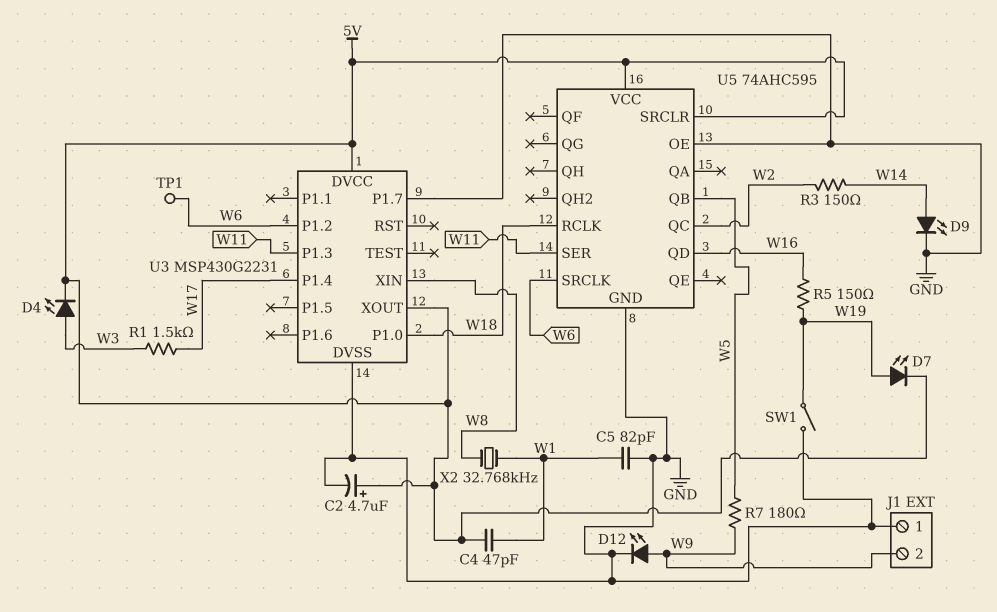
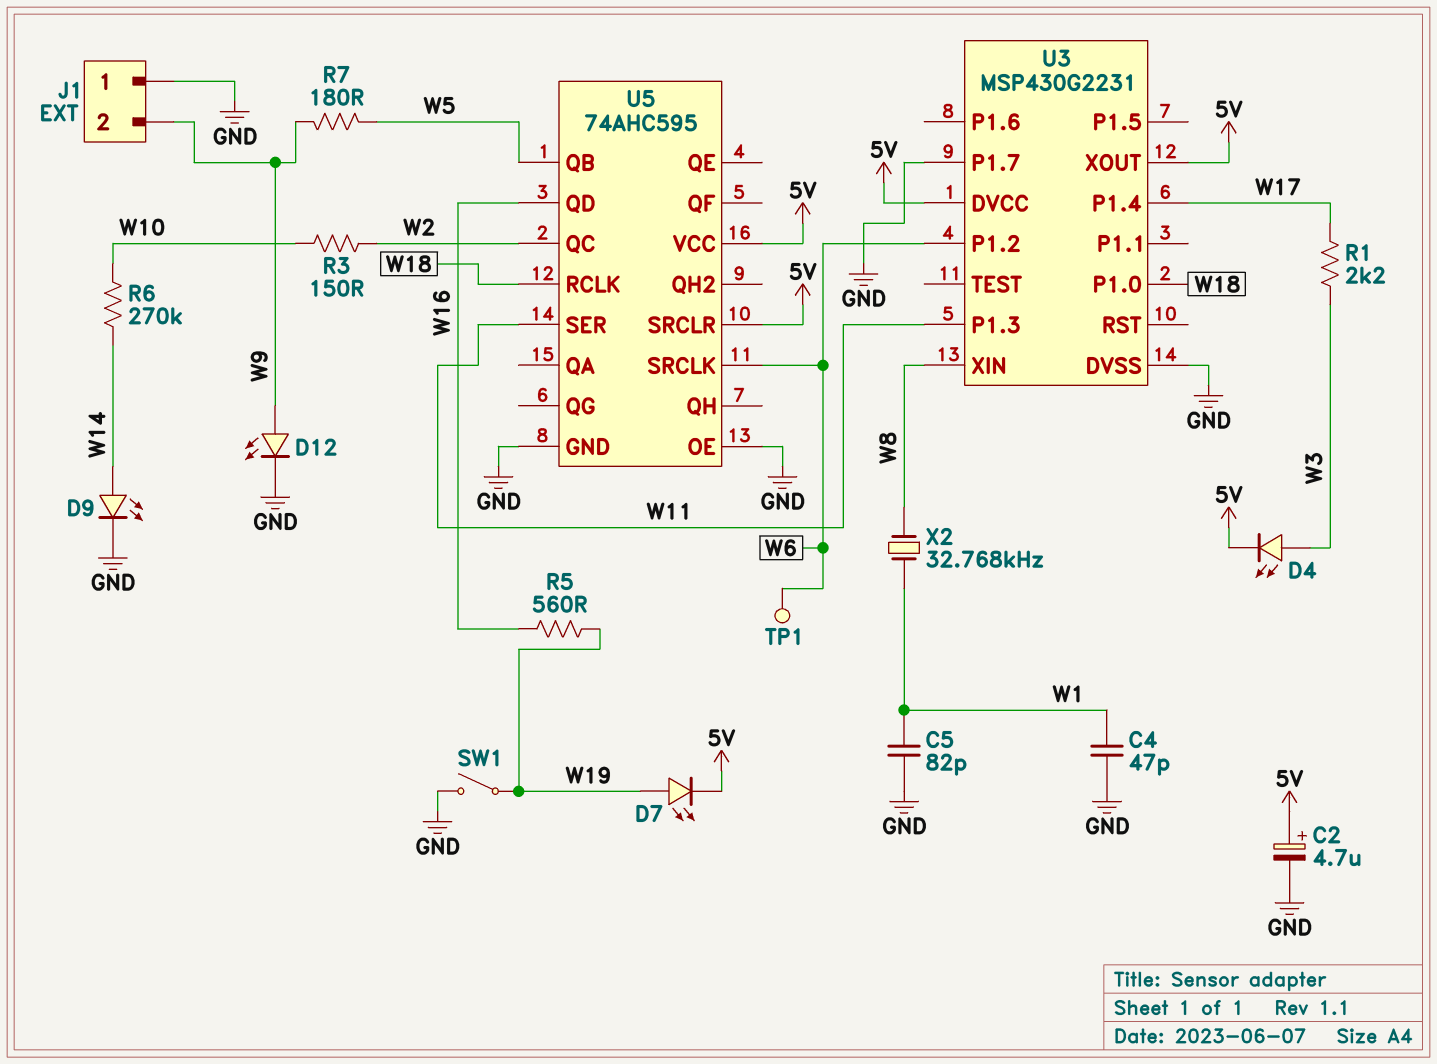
C4: 47pF (5V, W1) -> 47pF (GND, W1)
R1: 1.5k (W3, W17) -> 2.2k (W3, W17)
R3: 150 (W2, W14) -> 150 (W2, W10)
R5: 150 (W16, W19) -> 560 (W16, W19)
R6: none -> 270k (W10, W14)

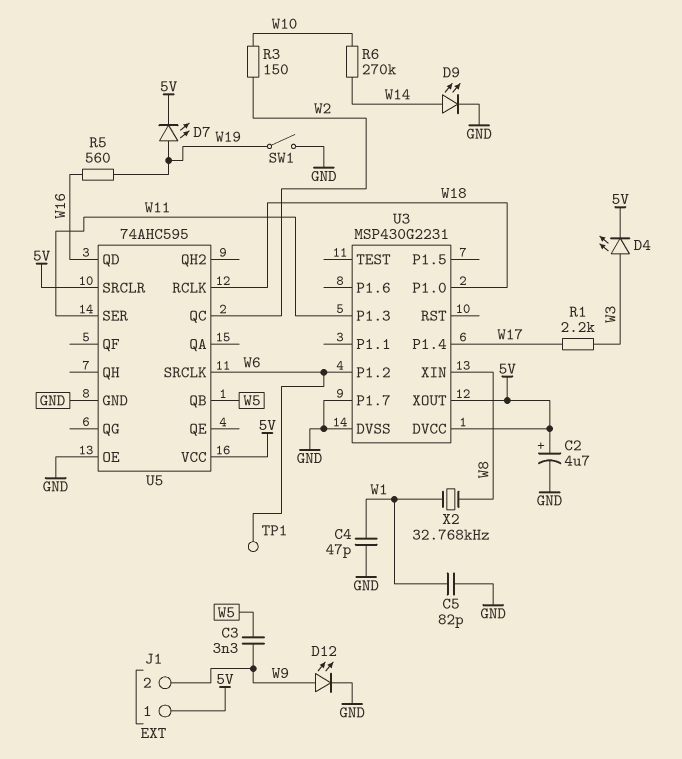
C3: none -> 3.3nF (W5, W9)
J1 pin 1: GND -> 5V
R7: 180 (W5, W9) -> none

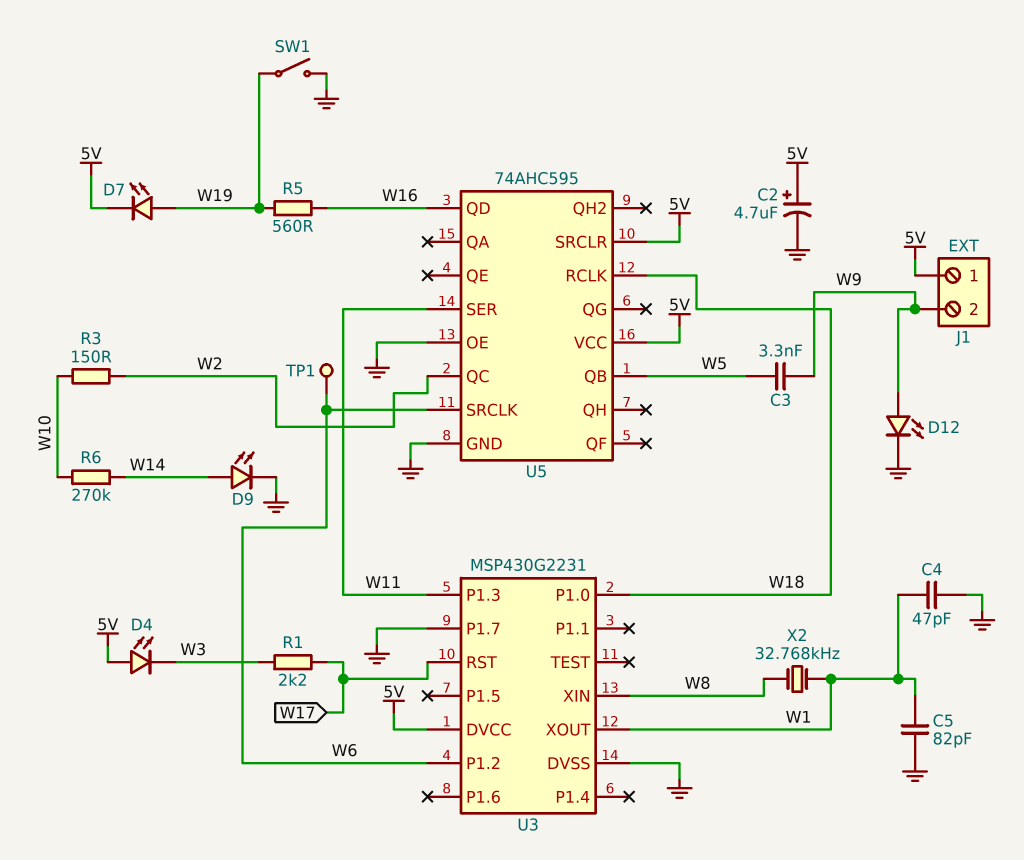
D4: LED (A W3, K 5V) -> LED (A 5V, K W3)
U3 pin P1.4: W17 -> none
U3 pin RST: none -> W17
U3 pin XOUT: 5V -> W1

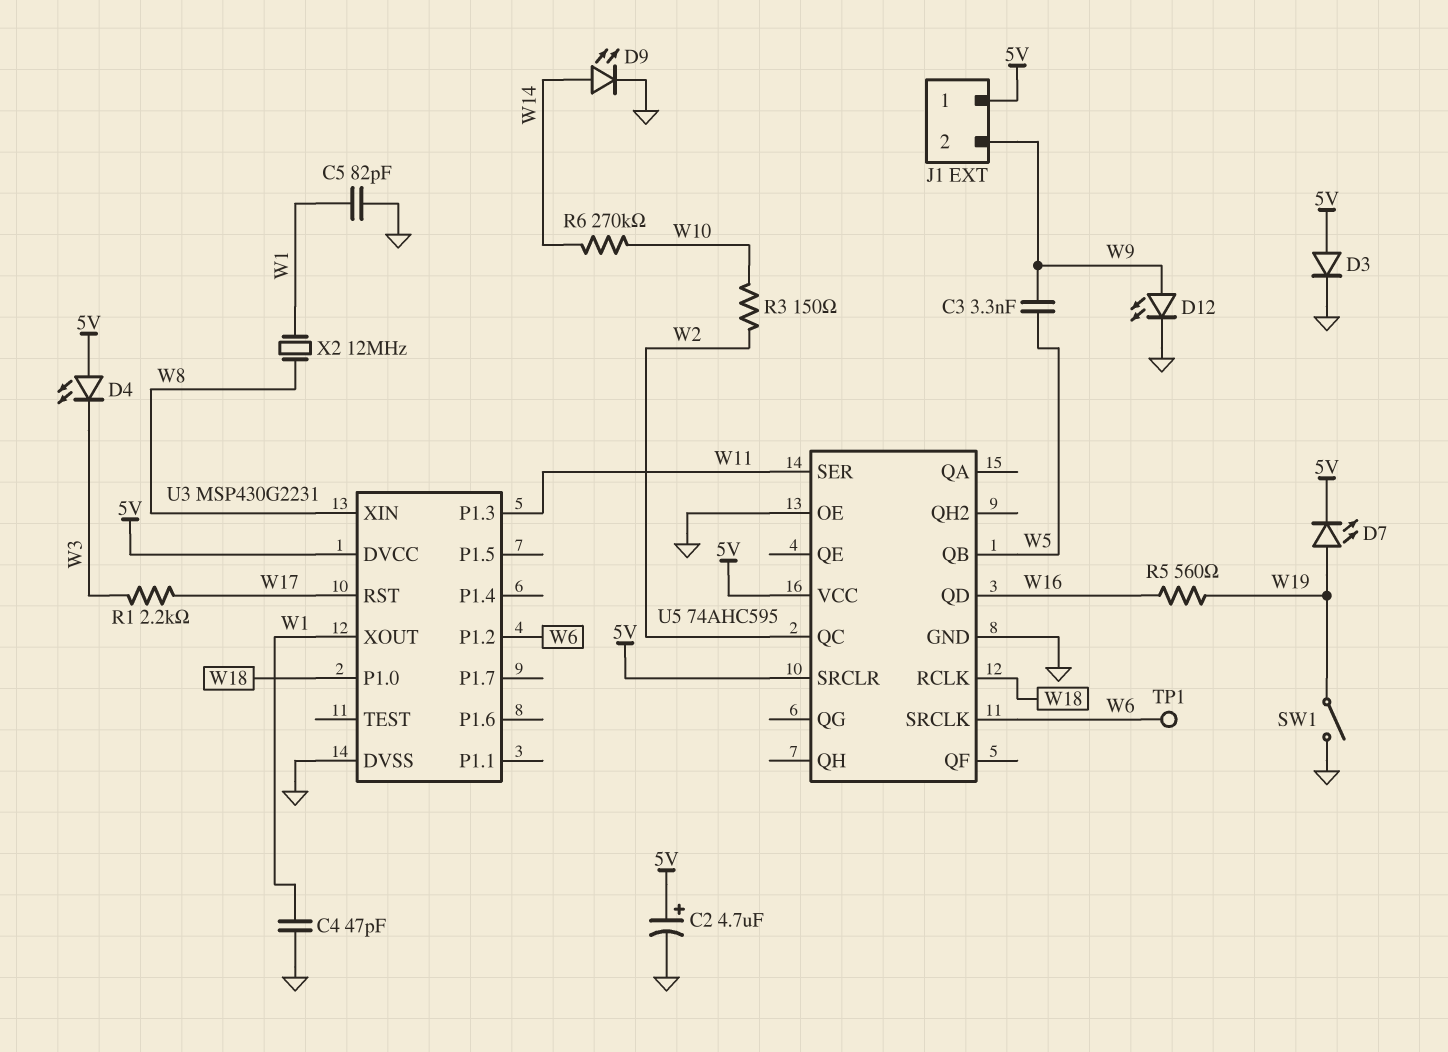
D3: none -> diode (A 5V, K GND)
U3 pin P1.7: GND -> none
X2: 32.768kHz (W1, W8) -> 12MHz (W1, W8)

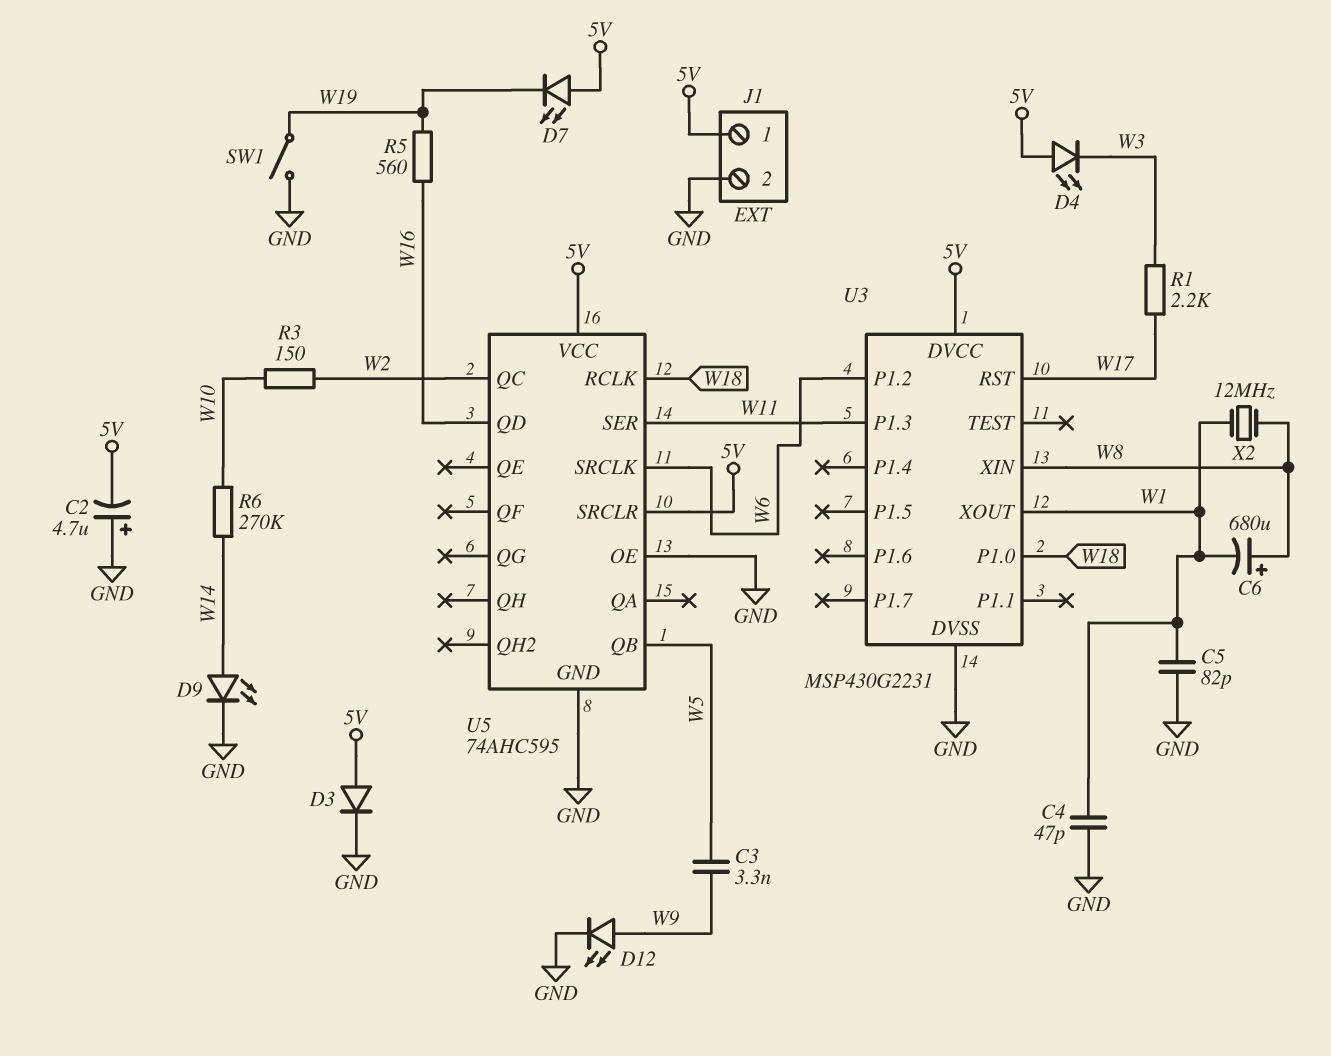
C2: 4.7uF (plus 5V, minus GND) -> 4.7uF (plus GND, minus 5V)
C6: none -> 680uF (plus W8, minus W1)
D7: LED (A W19, K 5V) -> LED (A 5V, K W19)
J1 pin 2: W9 -> GND
TP1: test point (W6) -> none

